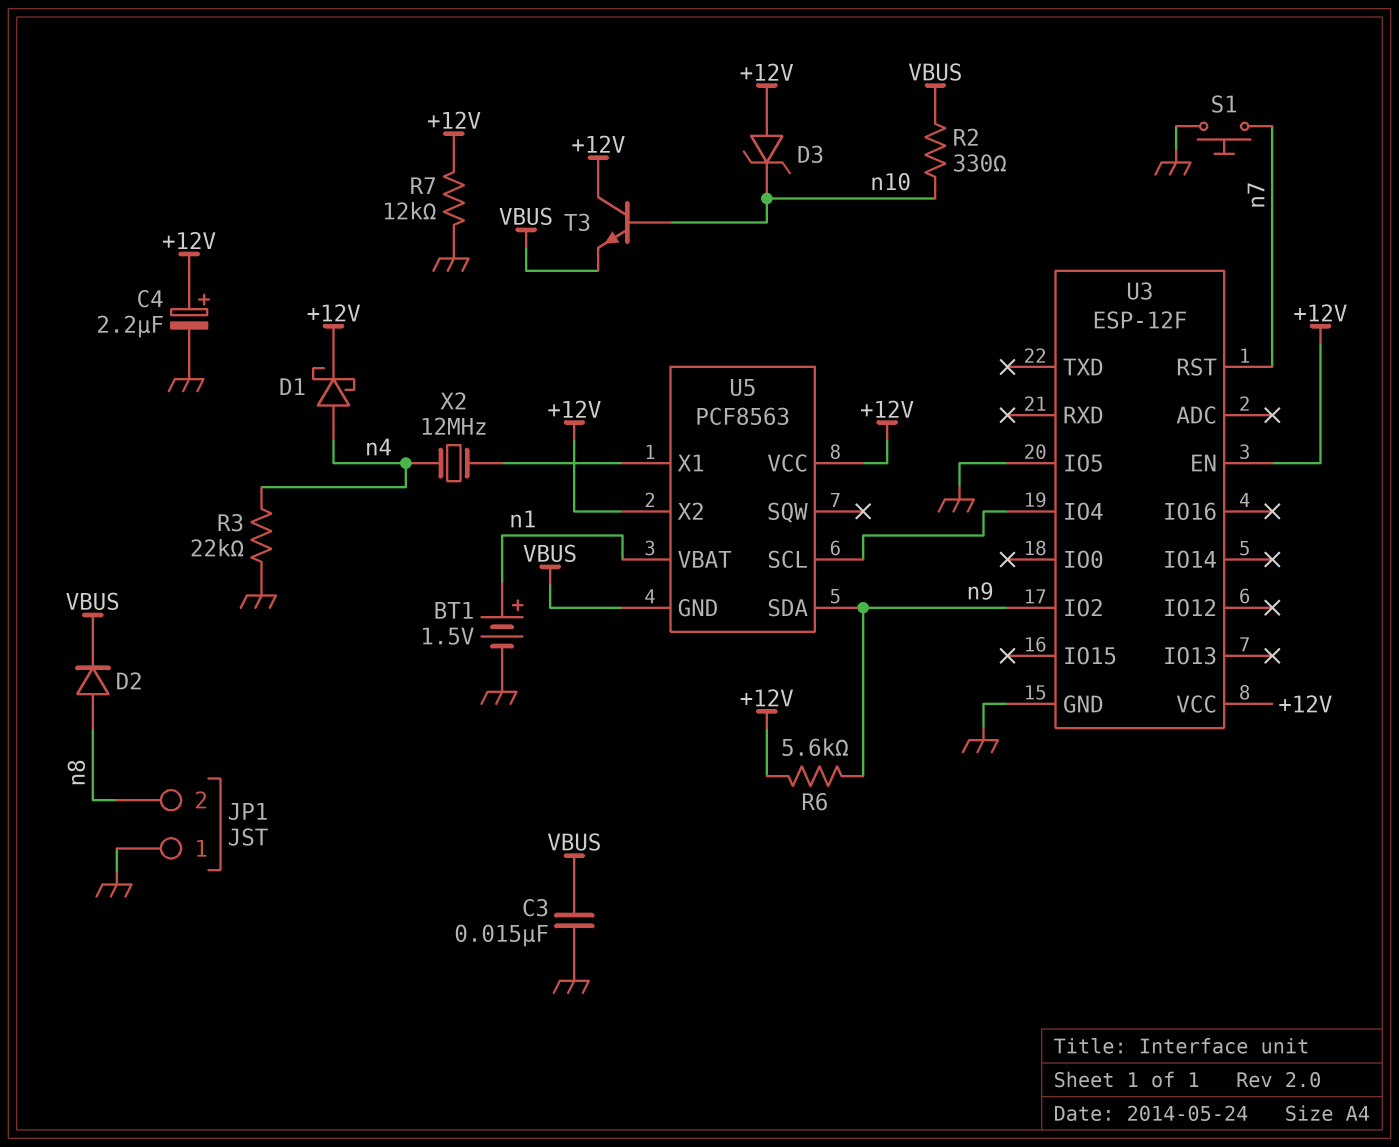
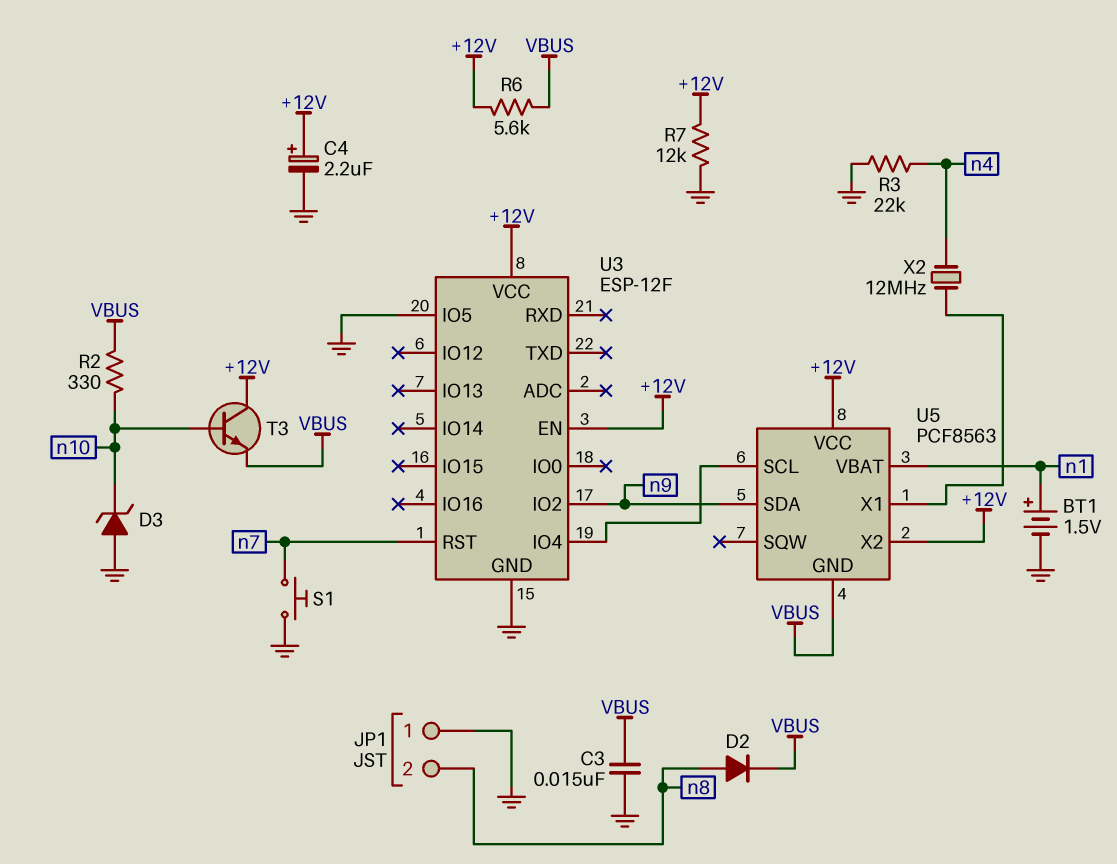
D1: schottky (A n4, K +12V) -> none
D3: zener (A +12V, K n10) -> zener (A GND, K n10)
R6: 5.6k (+12V, n9) -> 5.6k (+12V, VBUS)

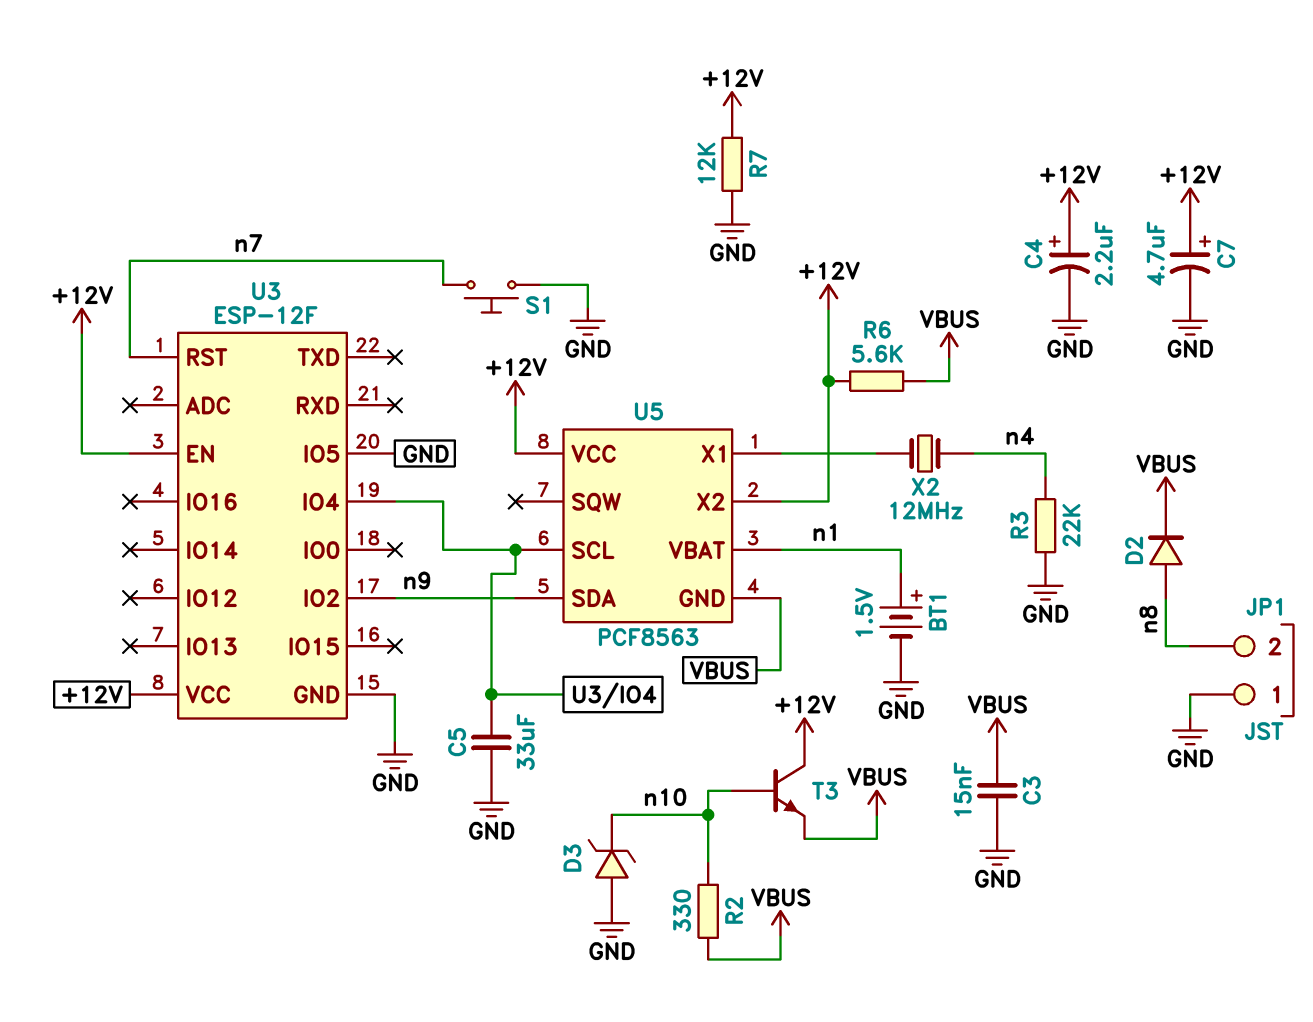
C5: none -> 33uF (GND, U3/IO4)
C7: none -> 4.7uF (plus +12V, minus GND)

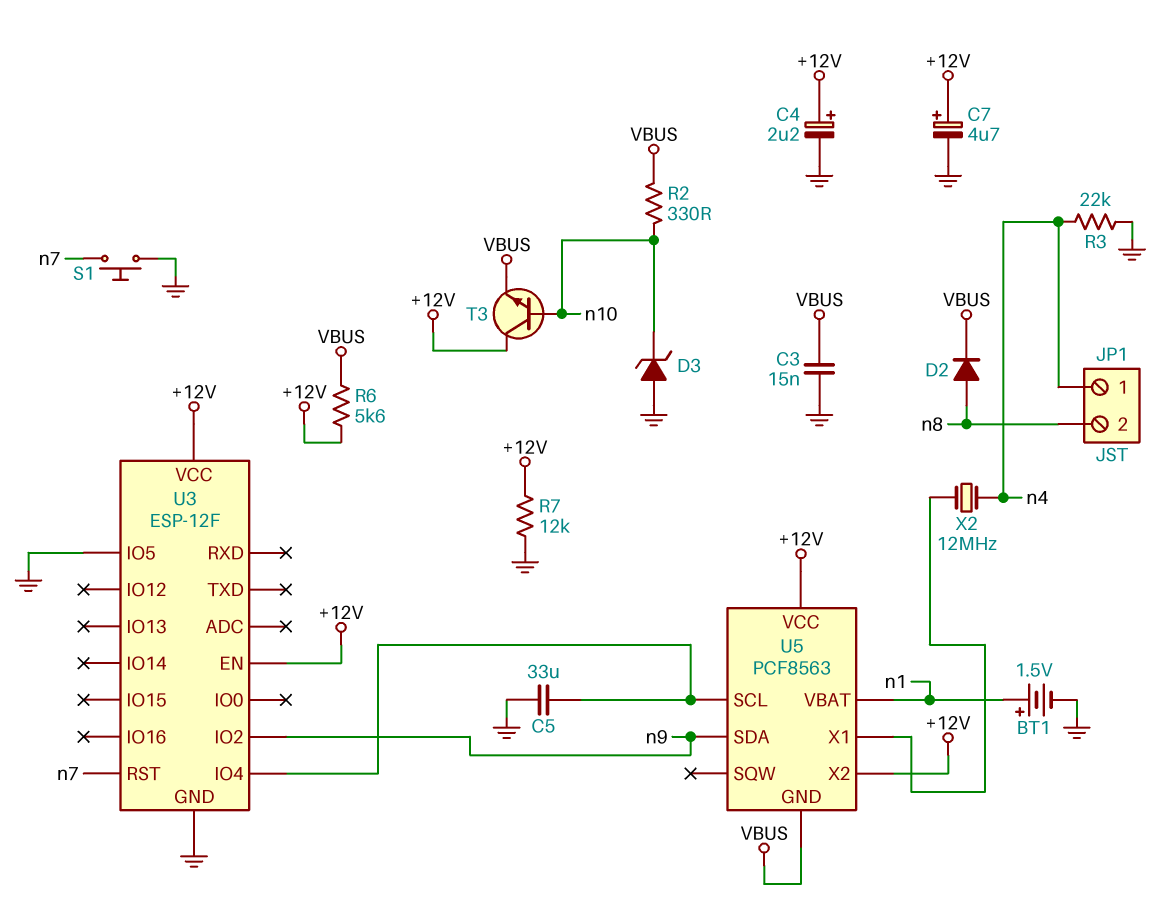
JP1 pin 1: GND -> n4

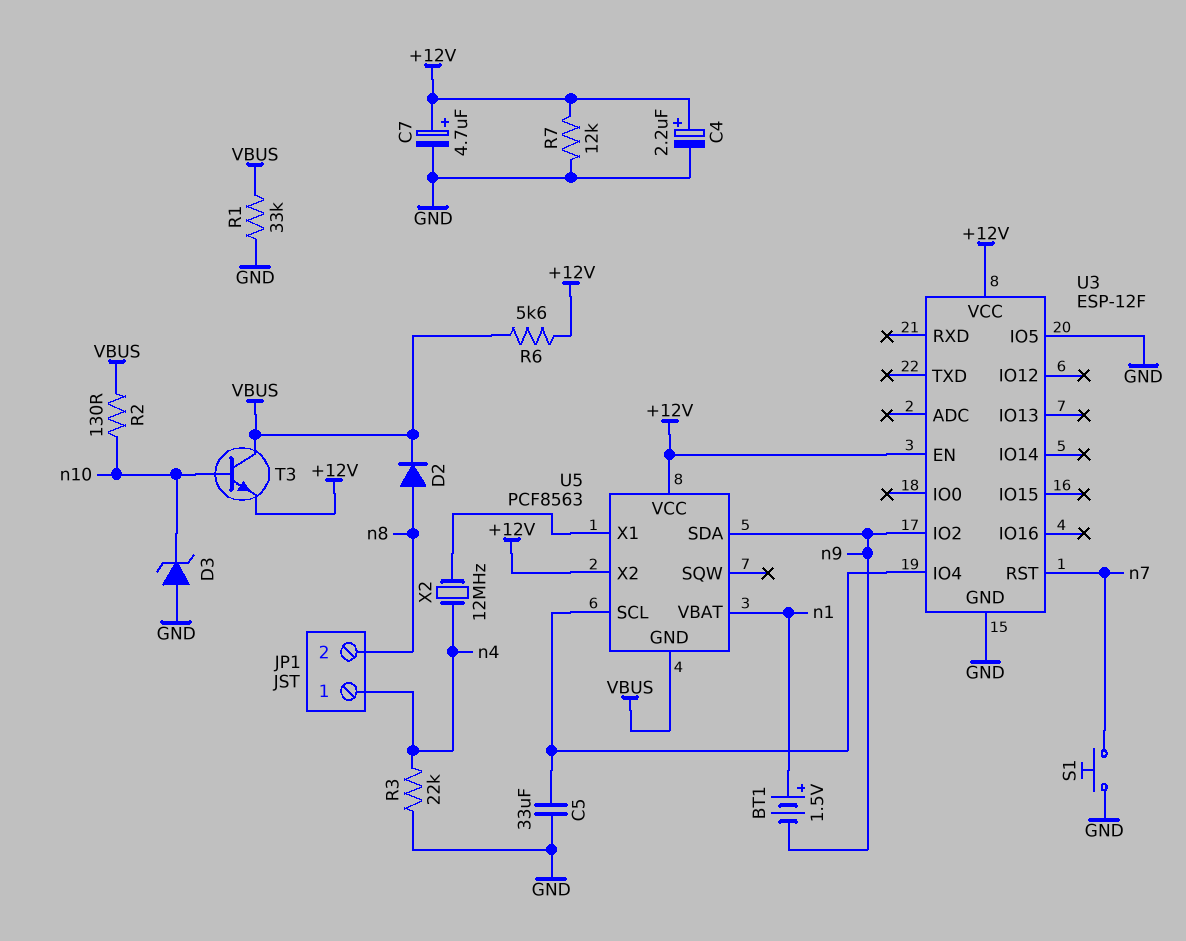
BT1: 1.5V (plus n1, minus GND) -> 1.5V (plus n1, minus n9)
C3: 15nF (GND, VBUS) -> none
R1: none -> 33k (GND, VBUS)
R2: 330 (VBUS, n10) -> 130 (VBUS, n10)
T3: NPN (B n10, C +12V, E VBUS) -> NPN (B n10, C VBUS, E +12V)

